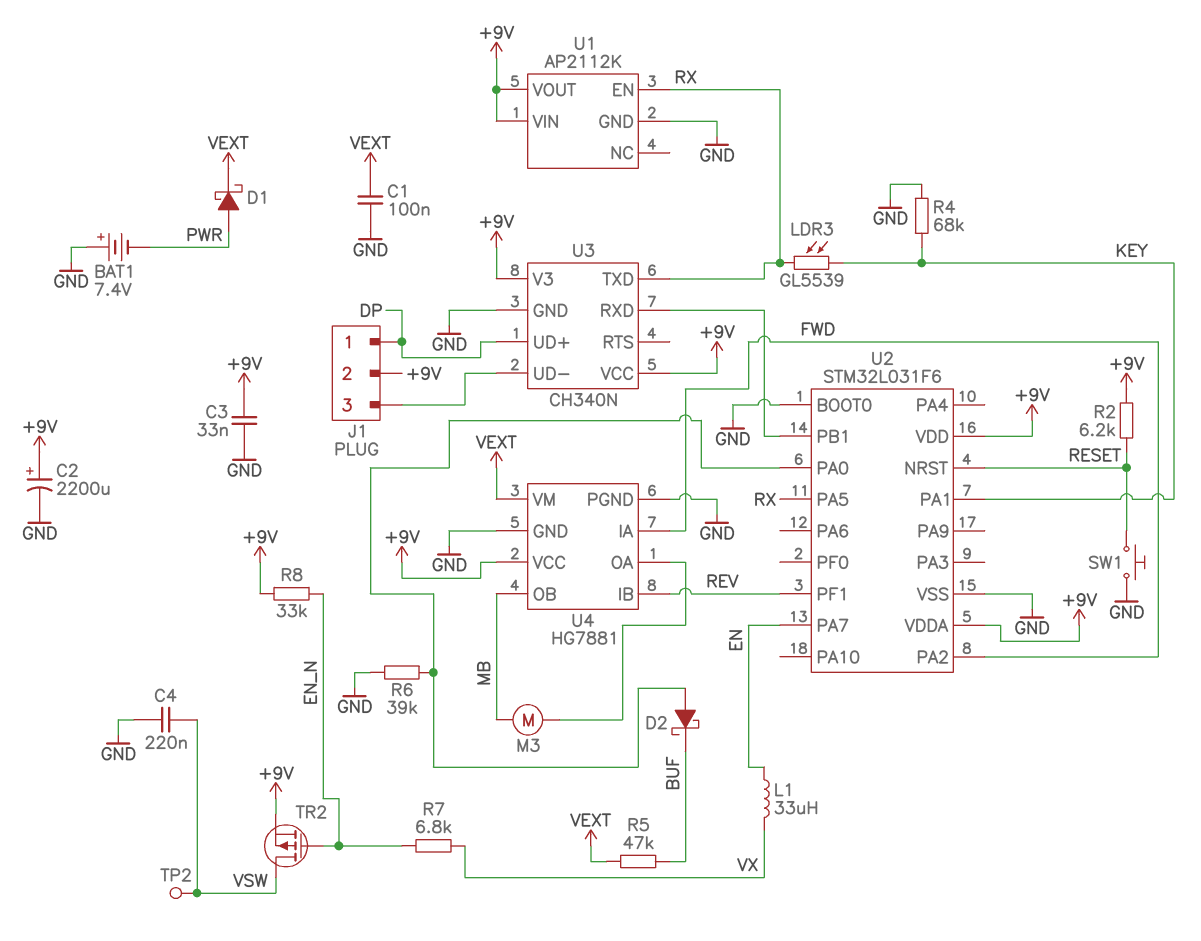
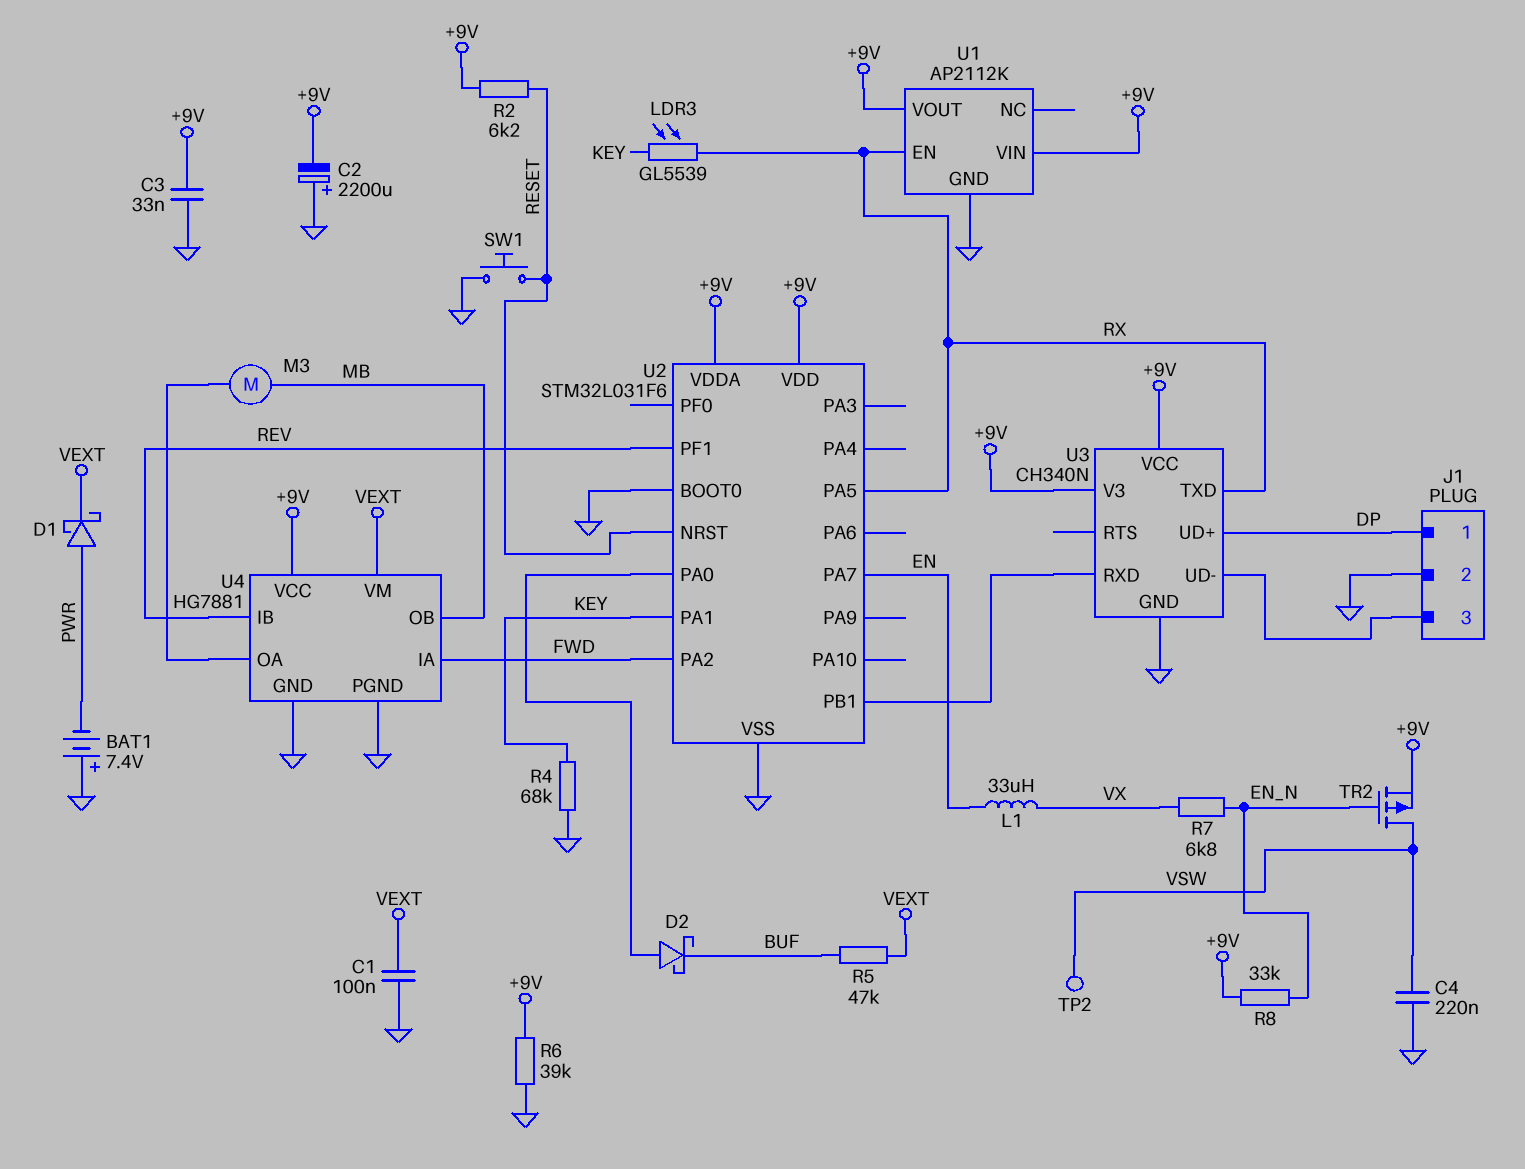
C2: 2200uF (plus +9V, minus GND) -> 2200uF (plus GND, minus +9V)
J1 pin 2: +9V -> GND
R6: 39k (GND, U2/PA0) -> 39k (+9V, GND)

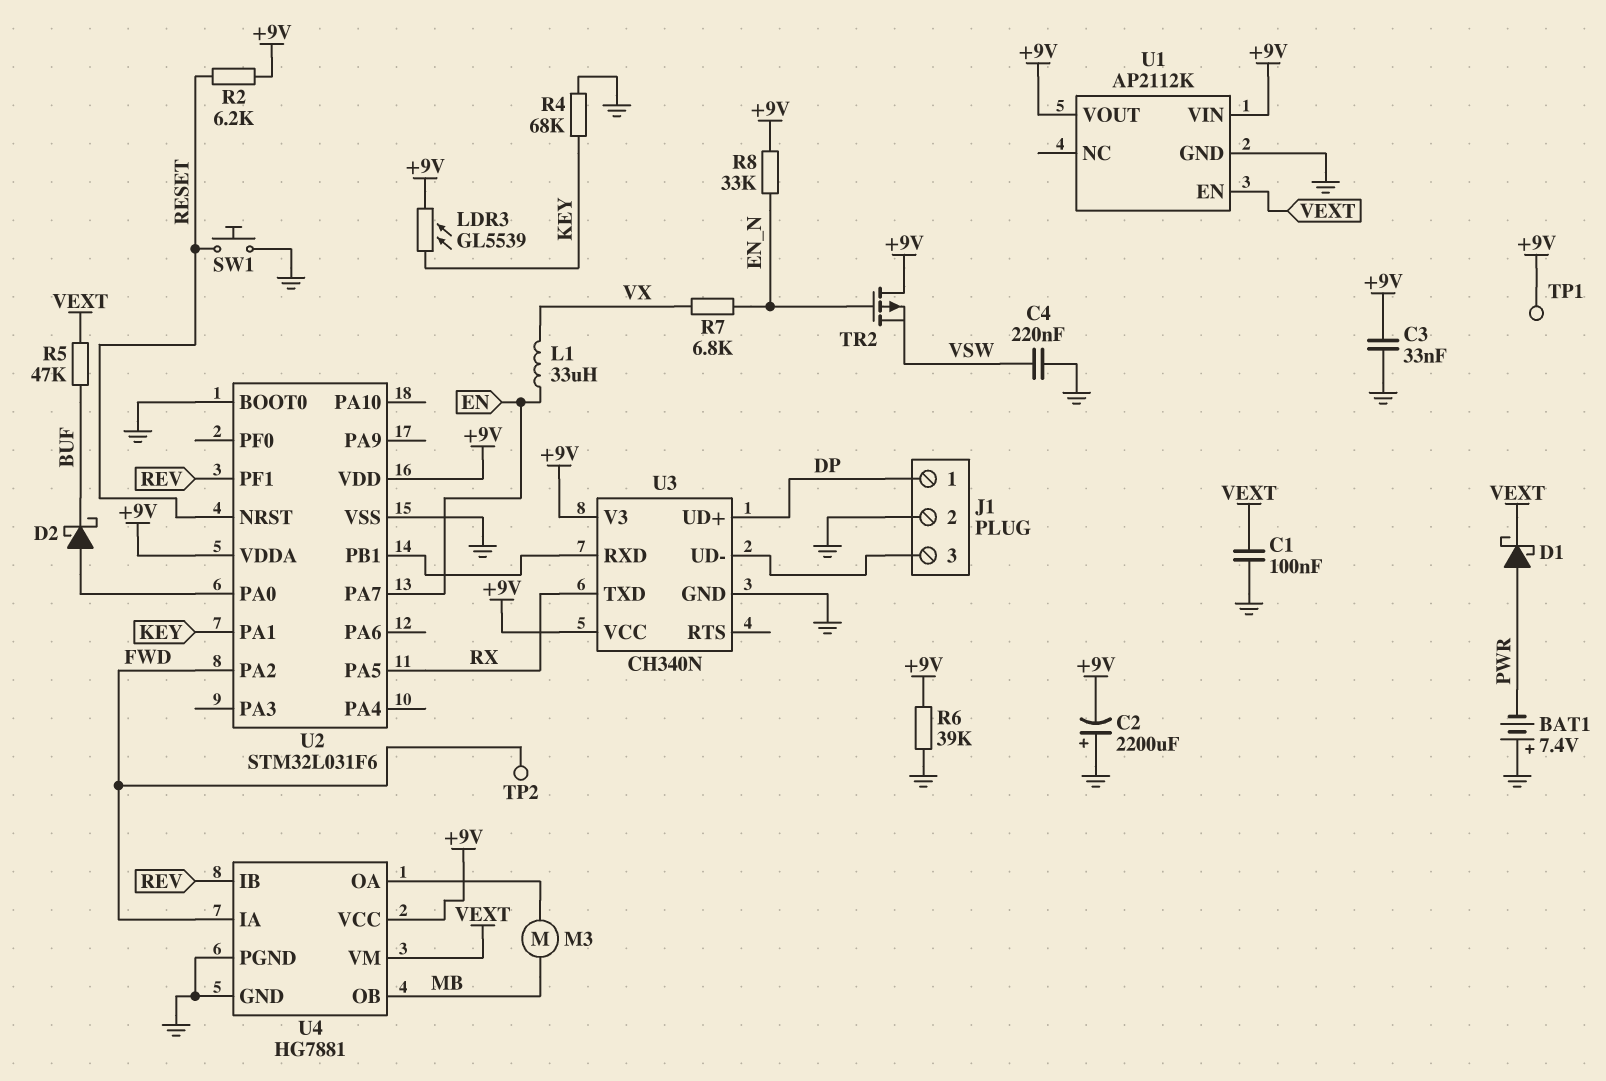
LDR3: GL5539 (KEY, RX) -> GL5539 (+9V, KEY)
TP1: none -> test point (+9V)
TP2: test point (VSW) -> test point (FWD)
TR2: PMOS (G EN_N, D VSW, S +9V) -> PMOS (G EN_N, D +9V, S VSW)
U1 pin EN: RX -> VEXT

